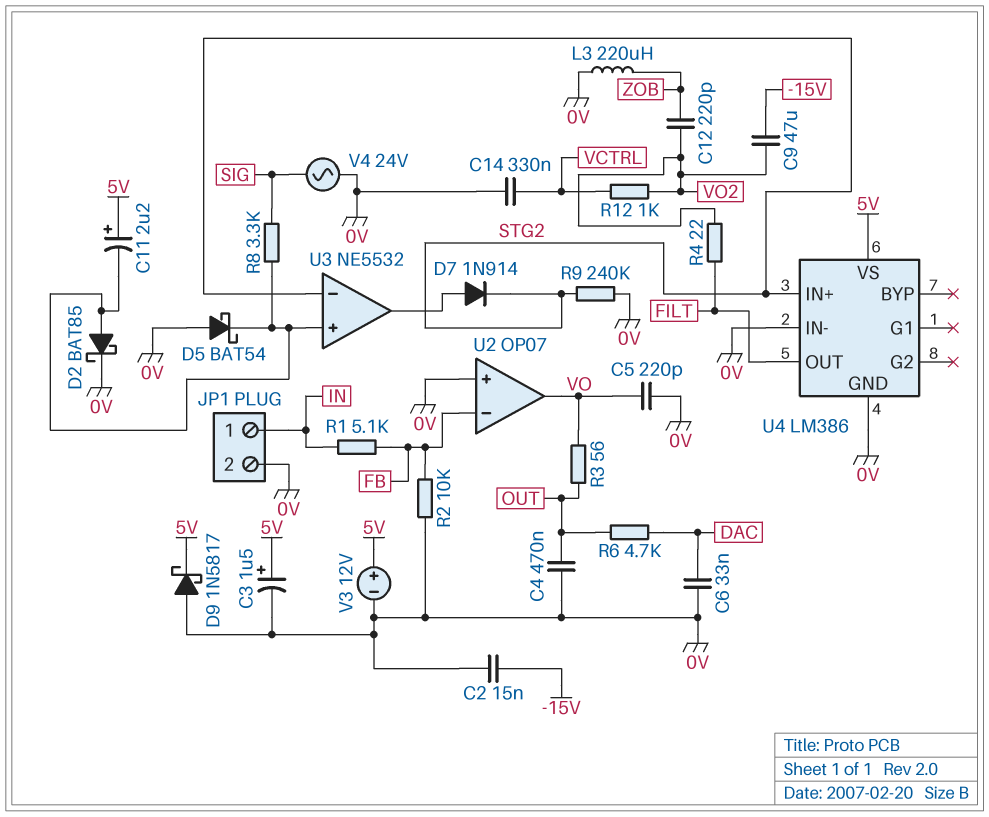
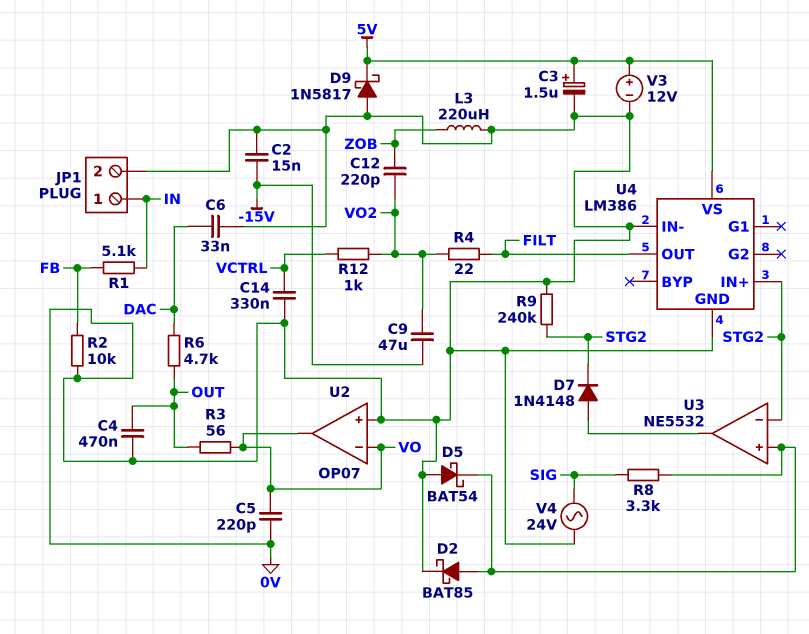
C11: 2.2uF (plus 5V, minus U3/in+) -> none
D7: diode 1N914 (A U3/out, K STG2) -> diode 1N4148 (A U3/out, K STG2)
U2 pin in-: FB -> VO

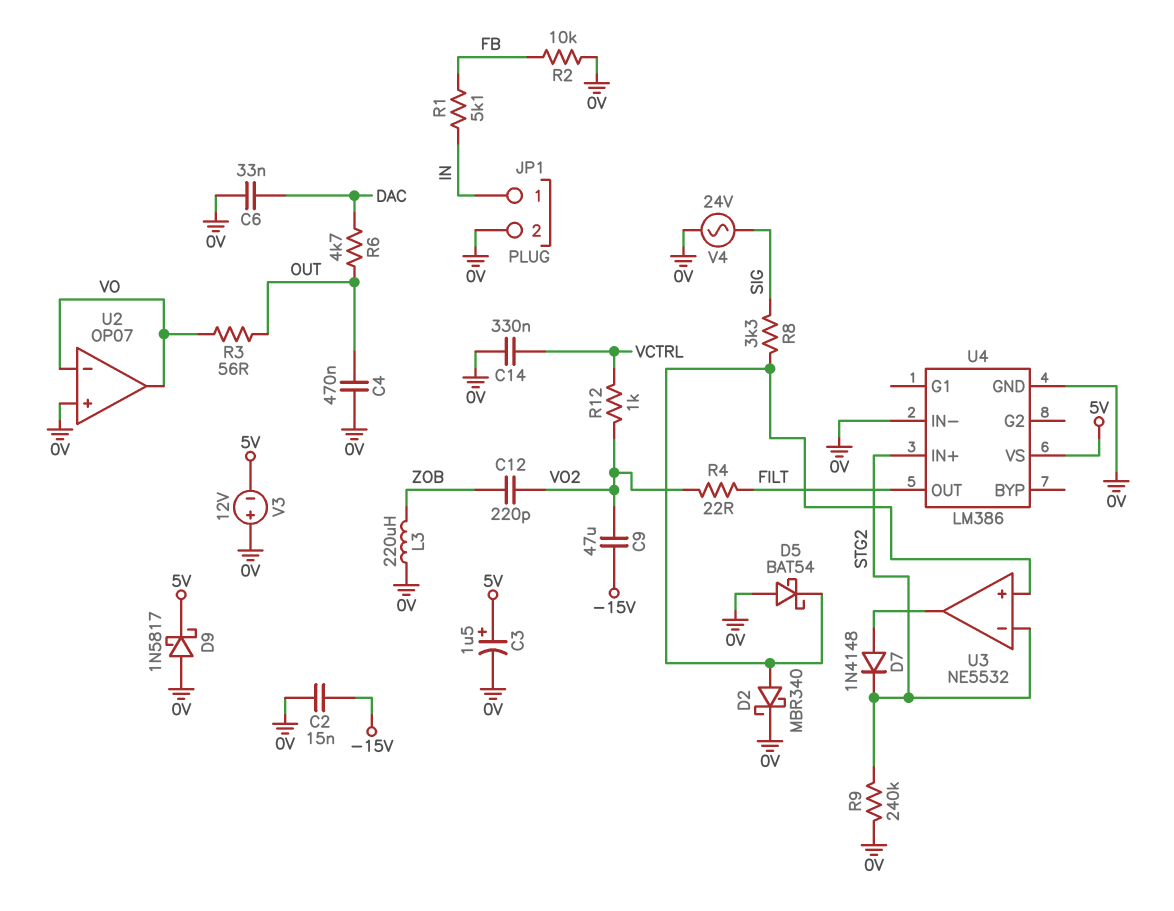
C5: 220pF (0V, VO) -> none
D2: schottky BAT85 (A U3/in+, K 0V) -> schottky MBR340 (A U3/in+, K 0V)
V3: 12V (plus 5V, minus 0V) -> 12V (plus 0V, minus 5V)

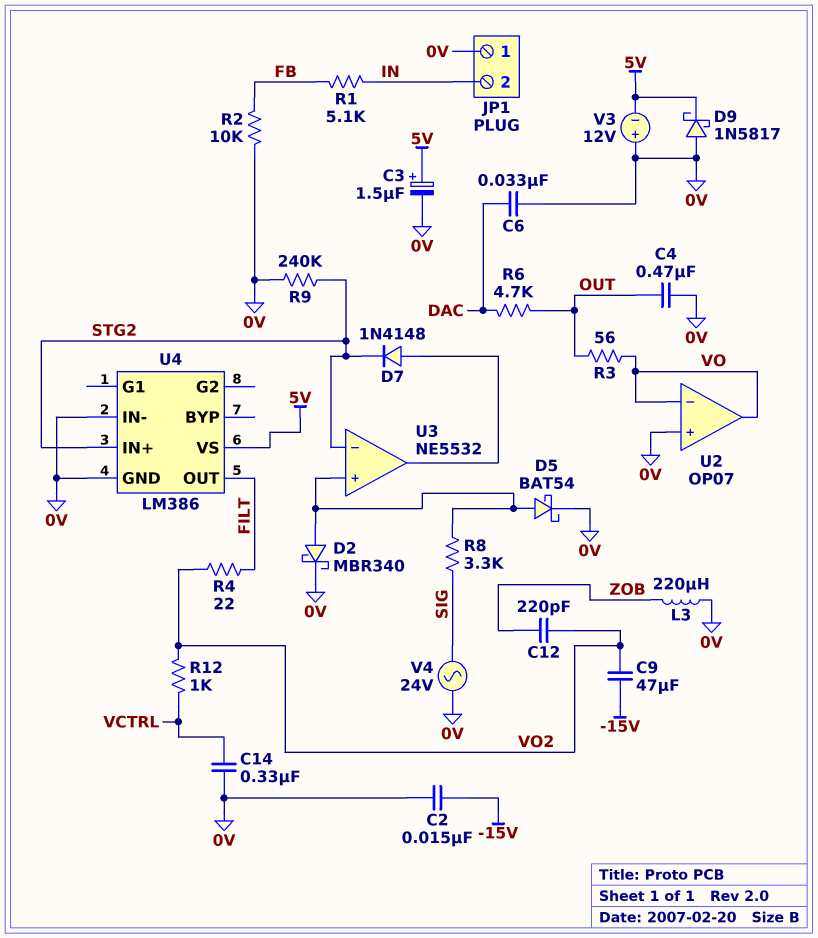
D5: schottky BAT54 (A 0V, K U3/in+) -> schottky BAT54 (A U3/in+, K 0V)
JP1 pin 1: IN -> 0V
JP1 pin 2: 0V -> IN

